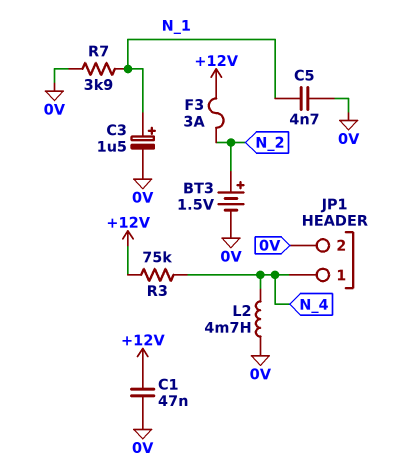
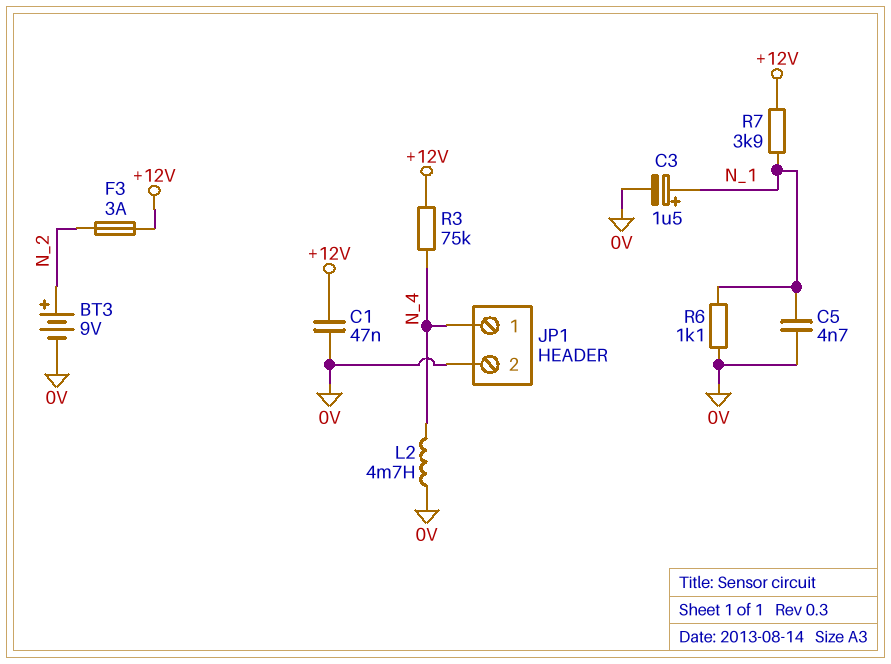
BT3: 1.5V (plus N_2, minus 0V) -> 9V (plus N_2, minus 0V)
R6: none -> 1.1k (0V, N_1)
R7: 3.9k (0V, N_1) -> 3.9k (+12V, N_1)

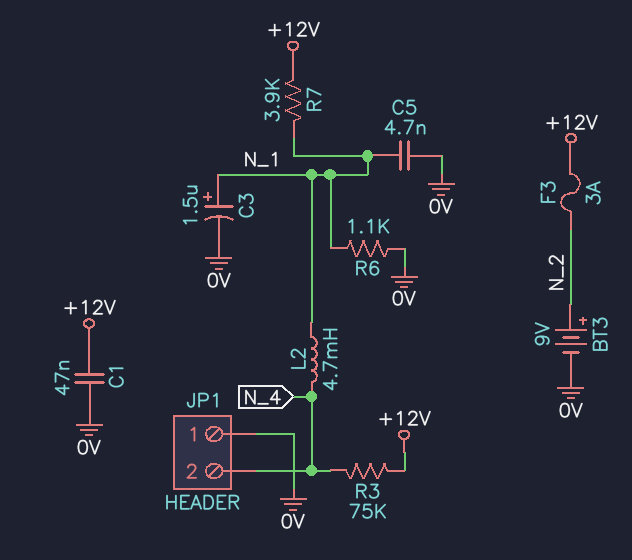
JP1 pin 1: N_4 -> 0V
JP1 pin 2: 0V -> N_4
L2: 4.7mH (0V, N_4) -> 4.7mH (N_1, N_4)

